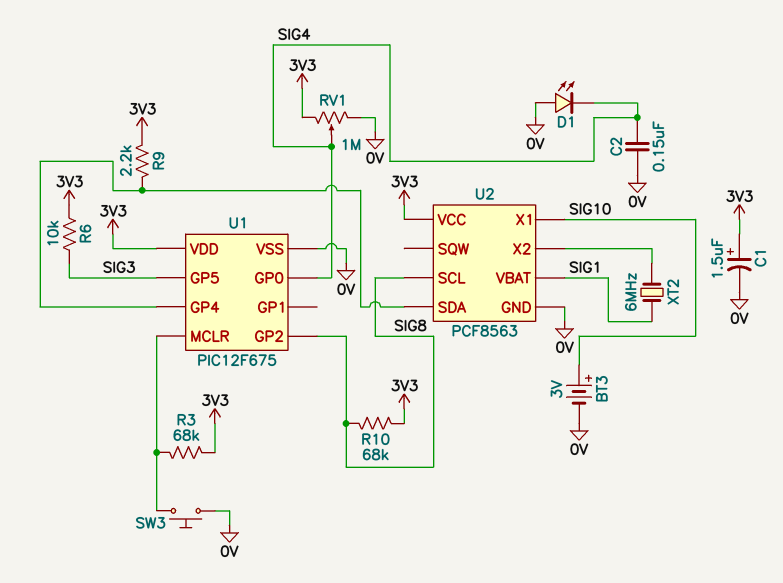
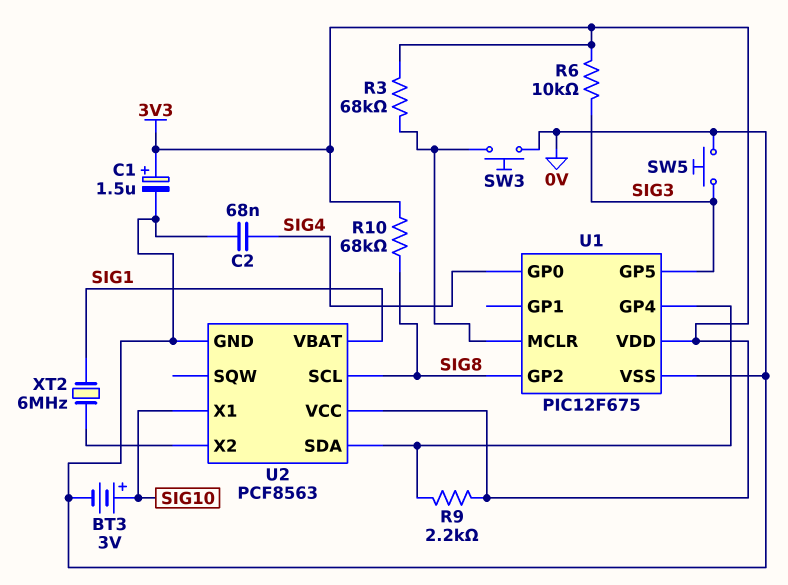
C2: 150nF (0V, SIG4) -> 68nF (0V, SIG4)
D1: LED (A 0V, K SIG4) -> none
RV1: 1M (0V, 3V3, wiper SIG4) -> none
SW5: none -> button (0V, SIG3)

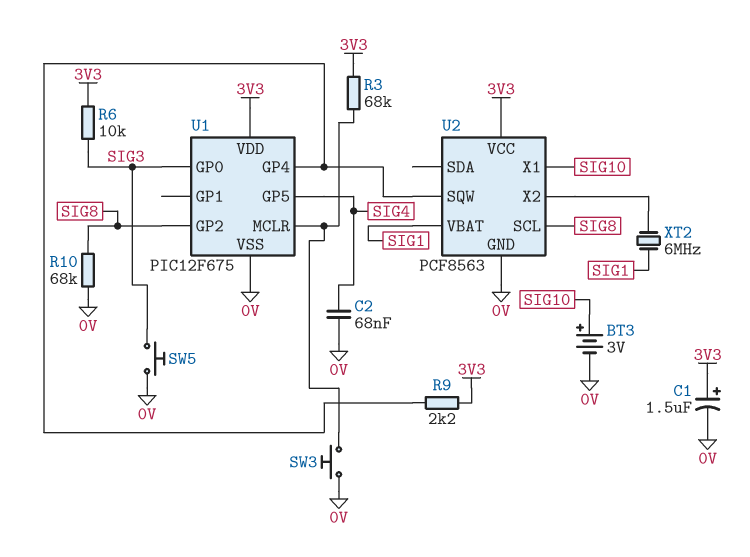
R10: 68k (3V3, SIG8) -> 68k (0V, SIG8)
U1 pin GP0: SIG4 -> SIG3
U1 pin GP5: SIG3 -> SIG4
U2 pin SDA: U1/GP4 -> none
U2 pin SQW: none -> U1/GP4

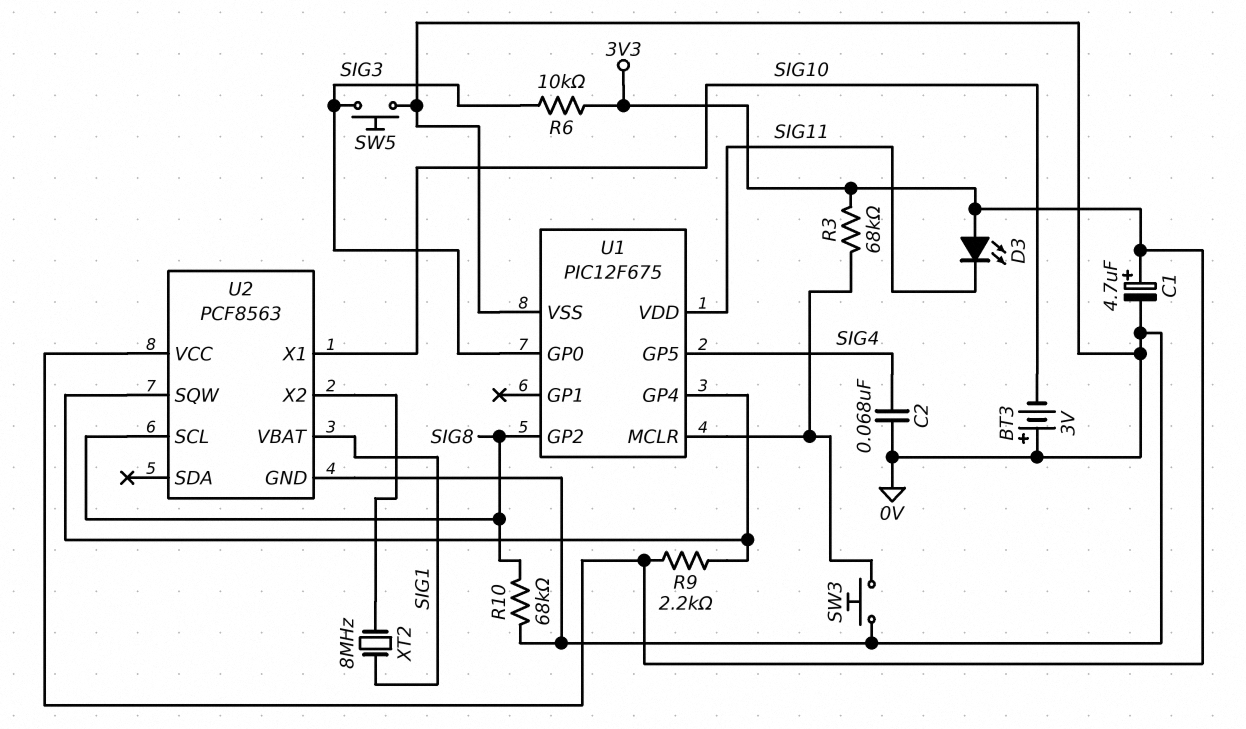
BT3: 3V (plus SIG10, minus 0V) -> 3V (plus 0V, minus SIG10)
C1: 1.5uF (plus 3V3, minus 0V) -> 4.7uF (plus 3V3, minus 0V)
D3: none -> LED (A 3V3, K SIG11)
U1 pin VDD: 3V3 -> SIG11
XT2: 6MHz (SIG1, U2/X2) -> 8MHz (SIG1, U2/X2)

